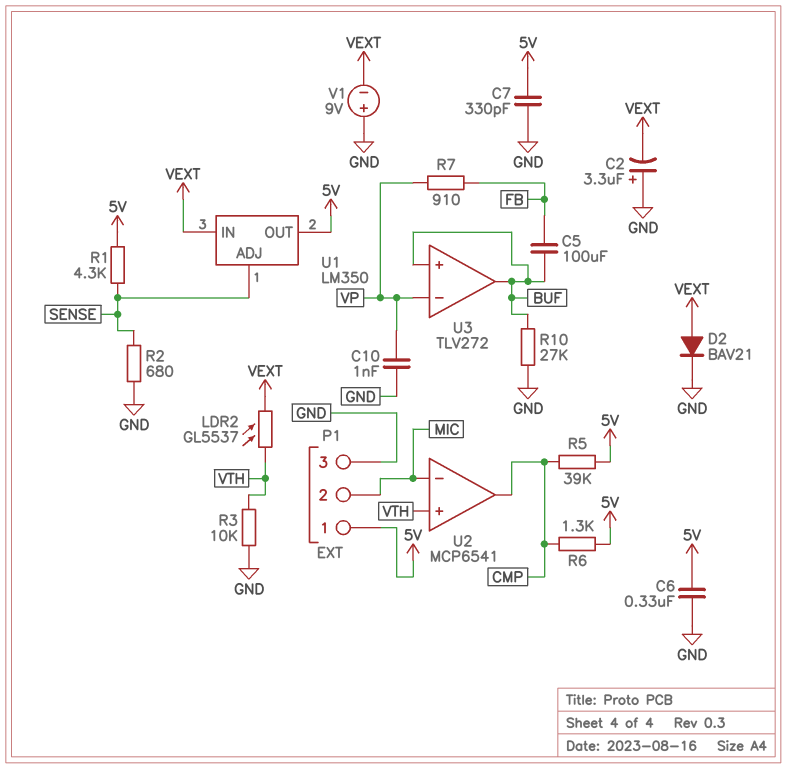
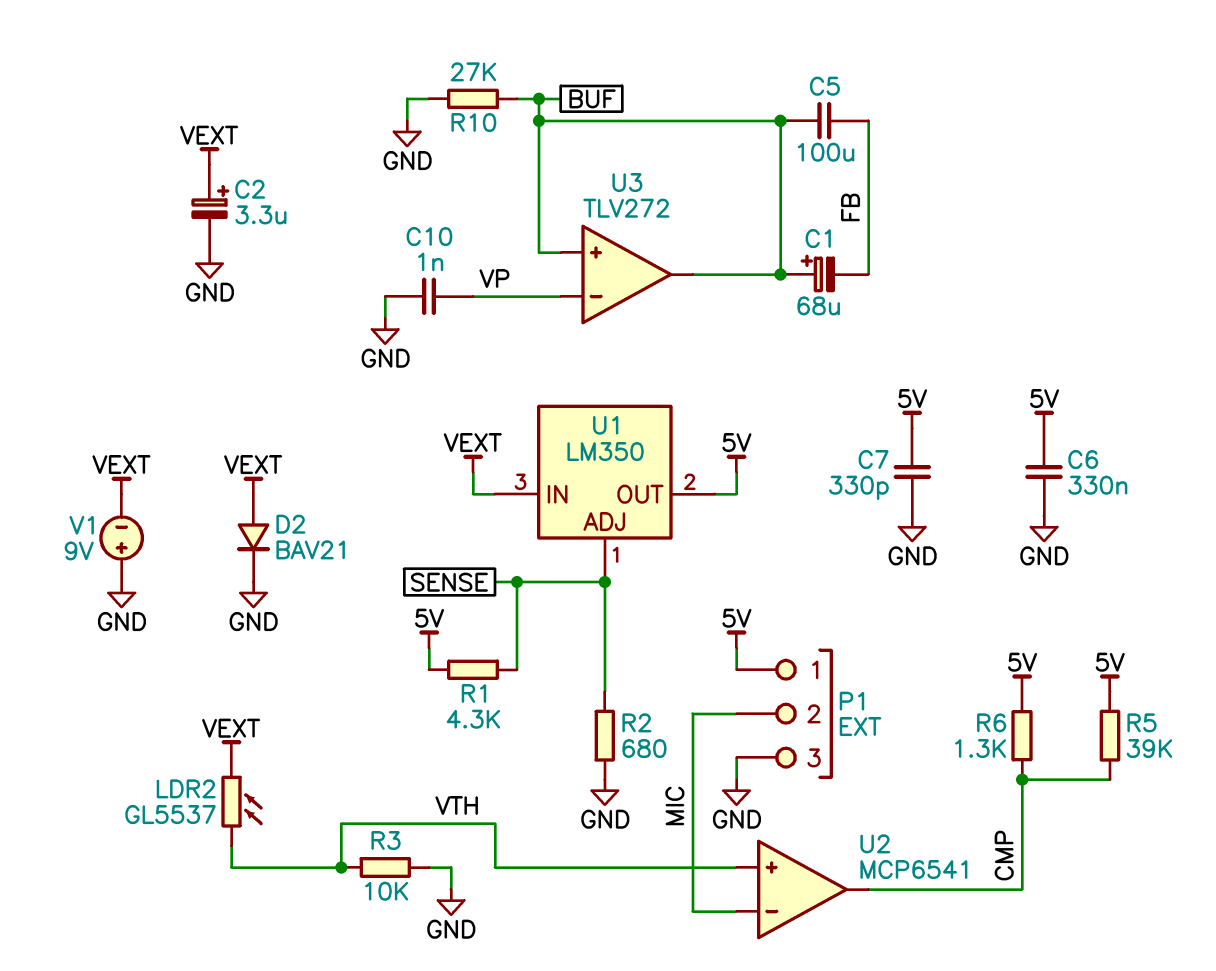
C1: none -> 68uF (plus BUF, minus FB)
C2: 3.3uF (plus GND, minus VEXT) -> 3.3uF (plus VEXT, minus GND)
R7: 910 (FB, VP) -> none

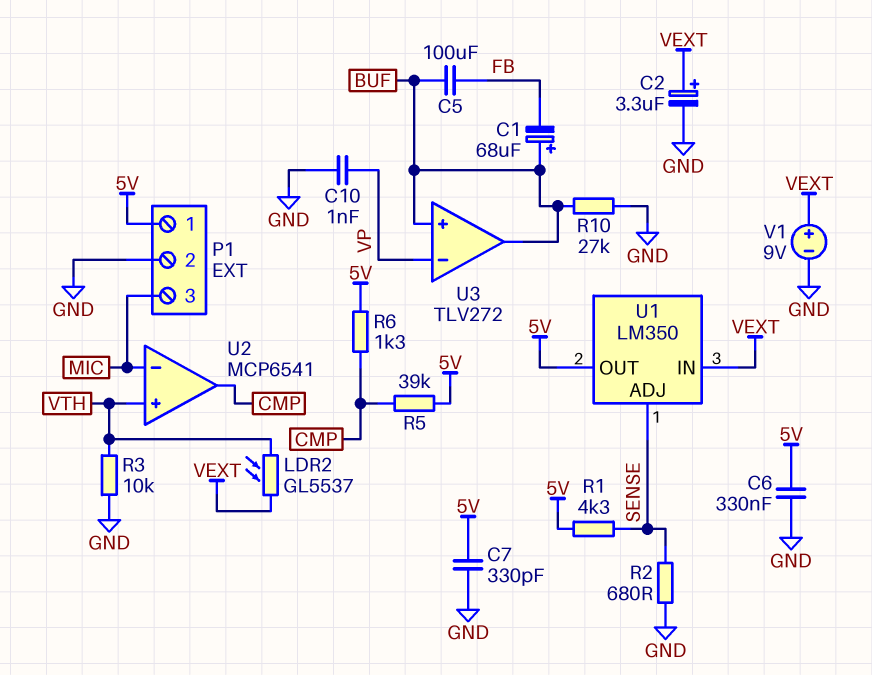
D2: diode BAV21 (A VEXT, K GND) -> none
P1 pin 2: MIC -> GND
P1 pin 3: GND -> MIC
V1: 9V (plus GND, minus VEXT) -> 9V (plus VEXT, minus GND)

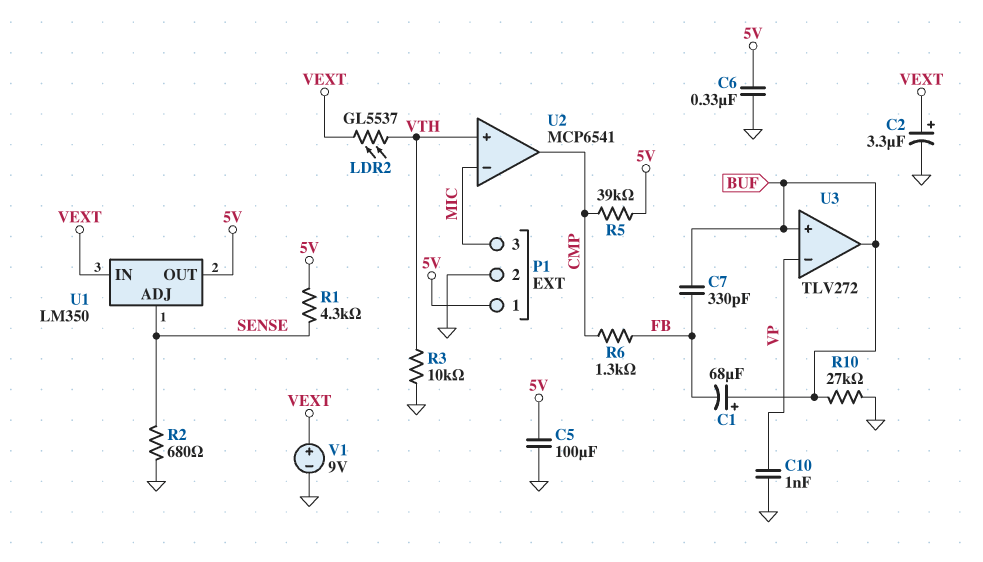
C5: 100uF (BUF, FB) -> 100uF (5V, GND)
C7: 330pF (5V, GND) -> 330pF (BUF, FB)
R6: 1.3k (5V, CMP) -> 1.3k (CMP, FB)

